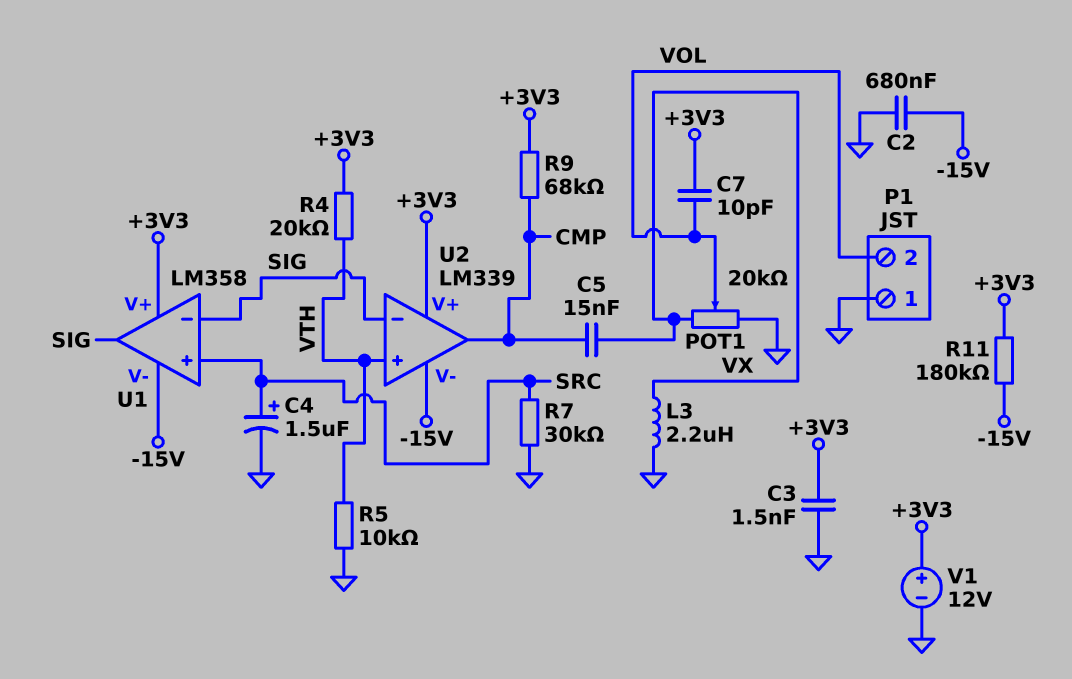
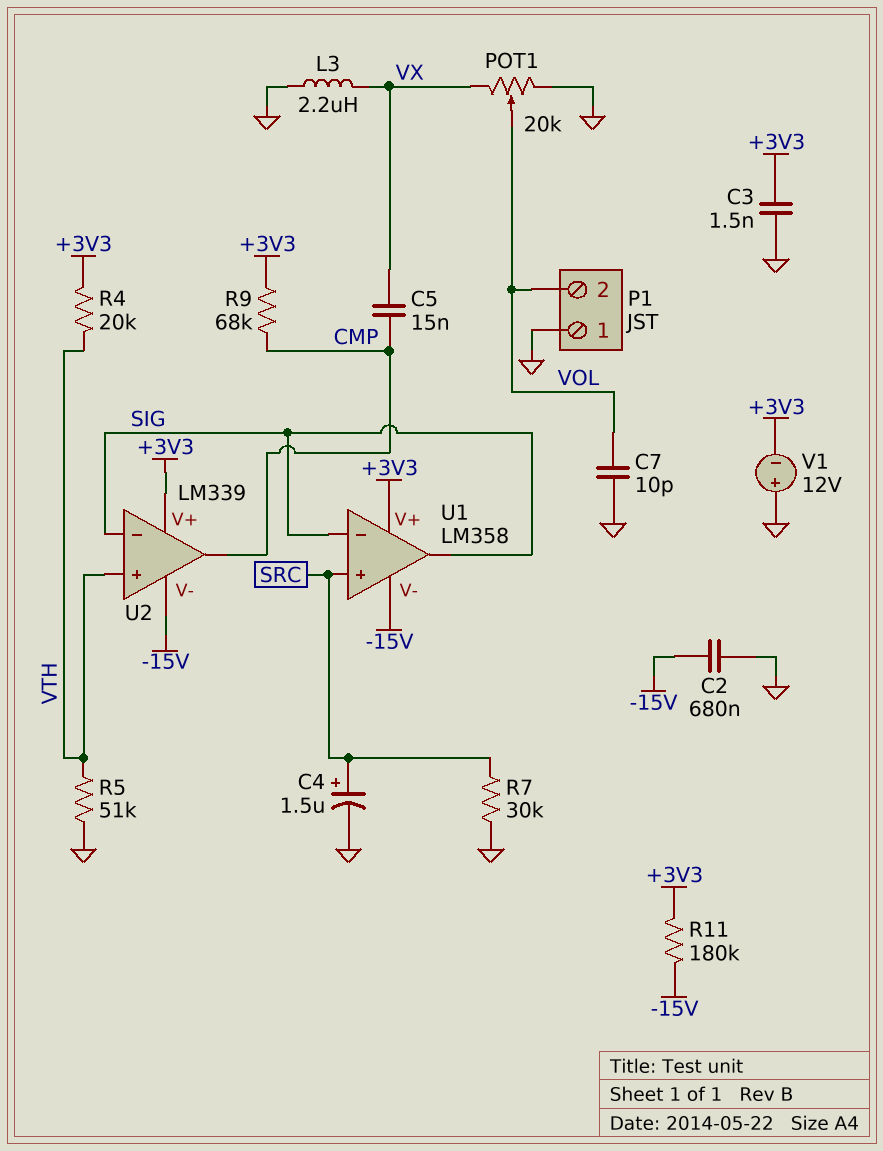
C7: 10pF (+3V3, VOL) -> 10pF (GND, VOL)
R5: 10k (GND, VTH) -> 51k (GND, VTH)
V1: 12V (plus +3V3, minus GND) -> 12V (plus GND, minus +3V3)

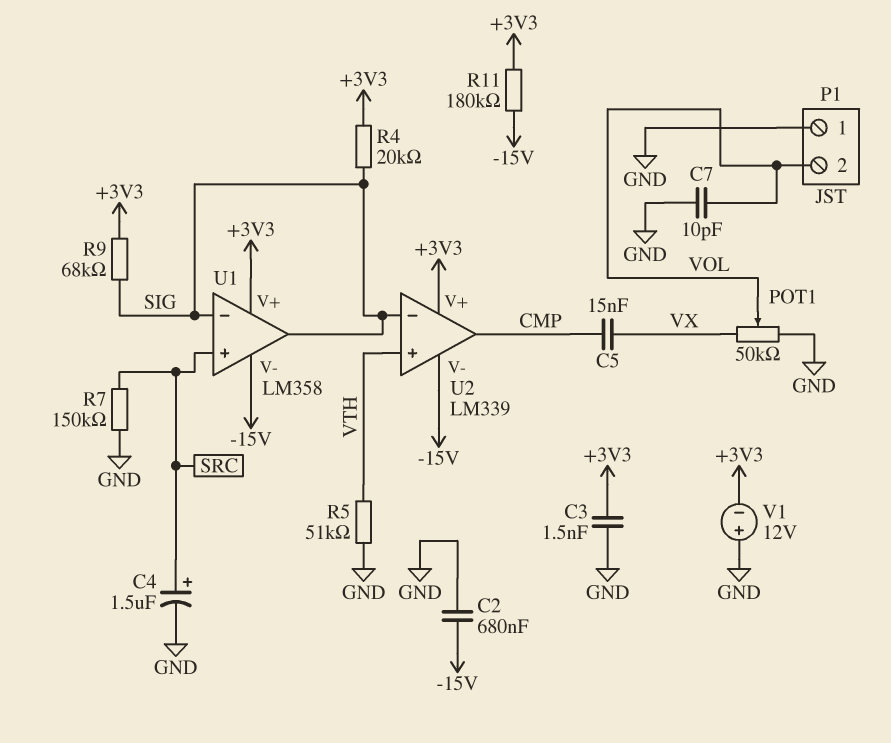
L3: 2.2uH (GND, VX) -> none
POT1: 20k (GND, VX, wiper VOL) -> 50k (GND, VX, wiper VOL)
R4: 20k (+3V3, VTH) -> 20k (+3V3, SIG)
R7: 30k (GND, SRC) -> 150k (GND, SRC)
R9: 68k (+3V3, CMP) -> 68k (+3V3, SIG)

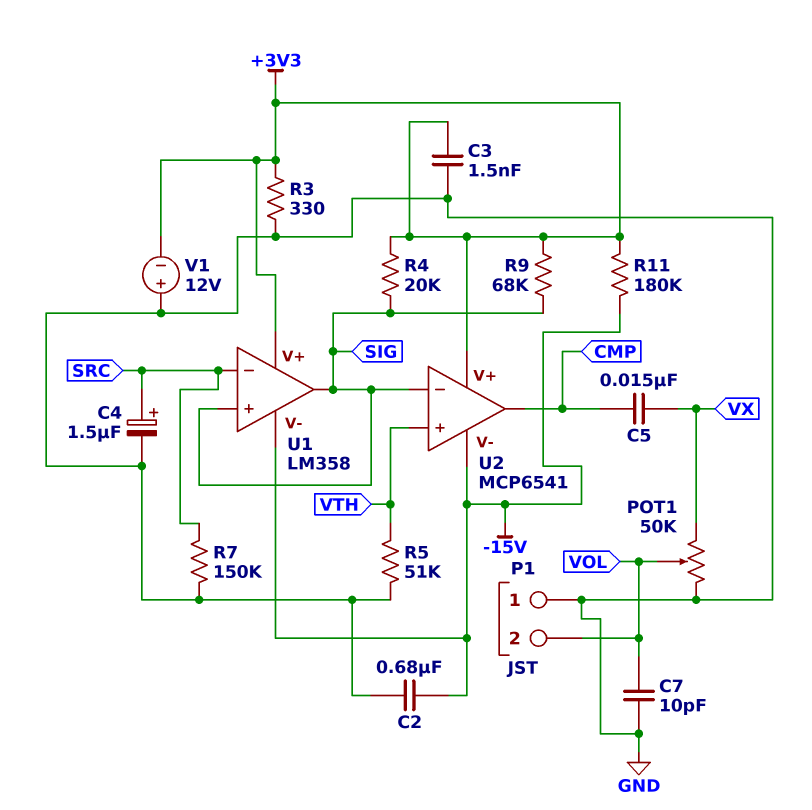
R3: none -> 330 (+3V3, GND)
U1 pin in+: SRC -> SIG
U1 pin in-: SIG -> SRC
U2: LM339 -> MCP6541

